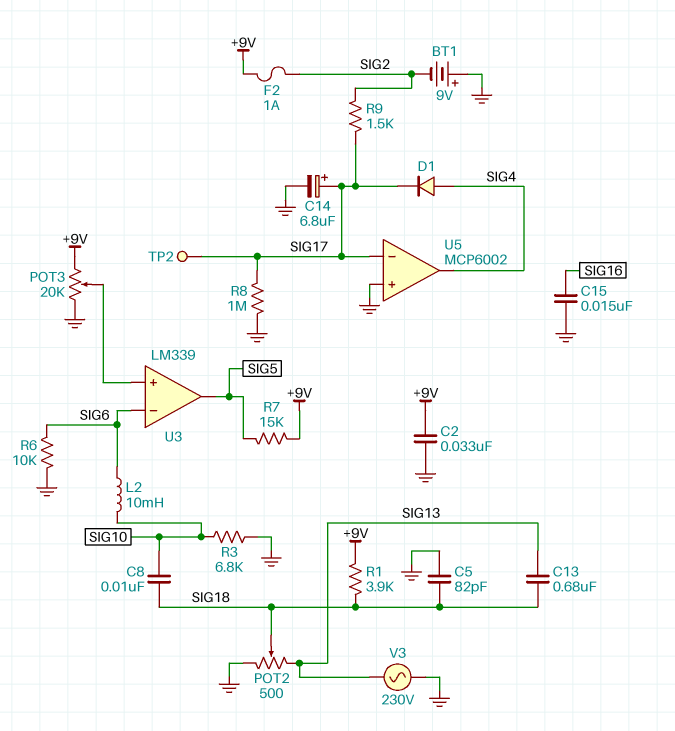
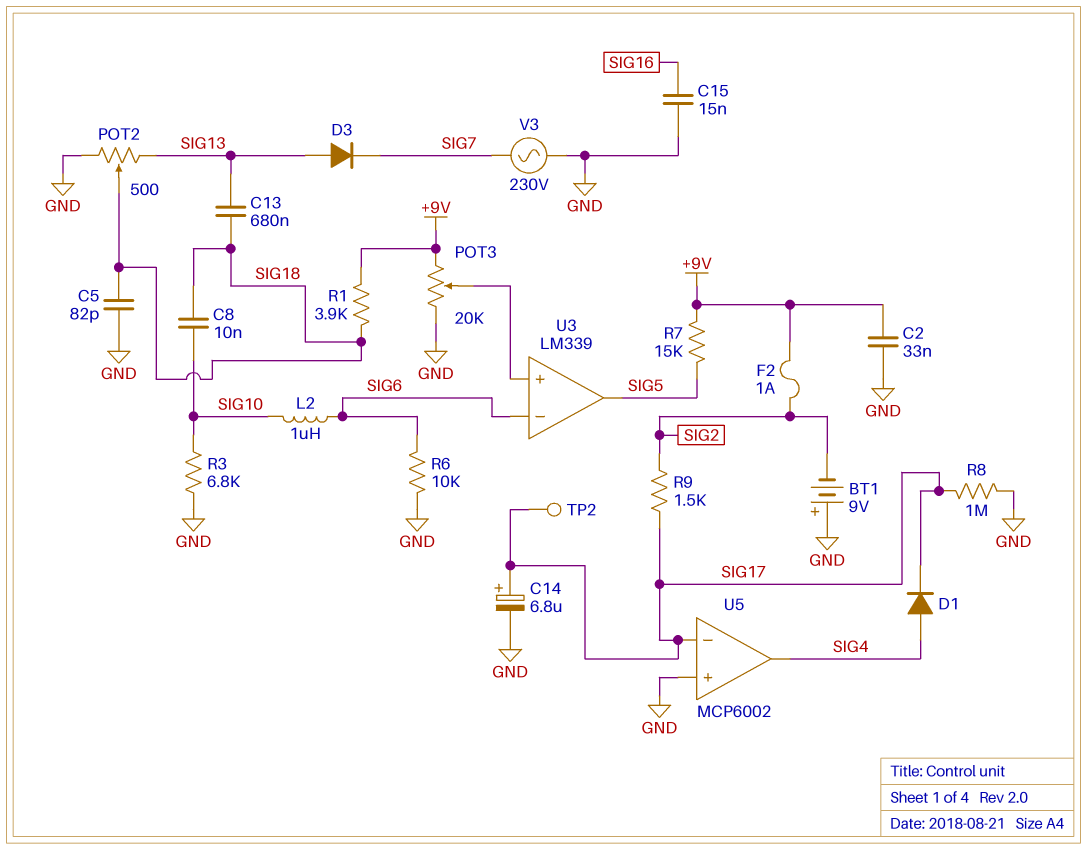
D3: none -> diode (A SIG13, K SIG7)
L2: 10mH (SIG6, SIG10) -> 1uH (SIG6, SIG10)
V3: AC 230V (GND, SIG13) -> AC 230V (GND, SIG7)

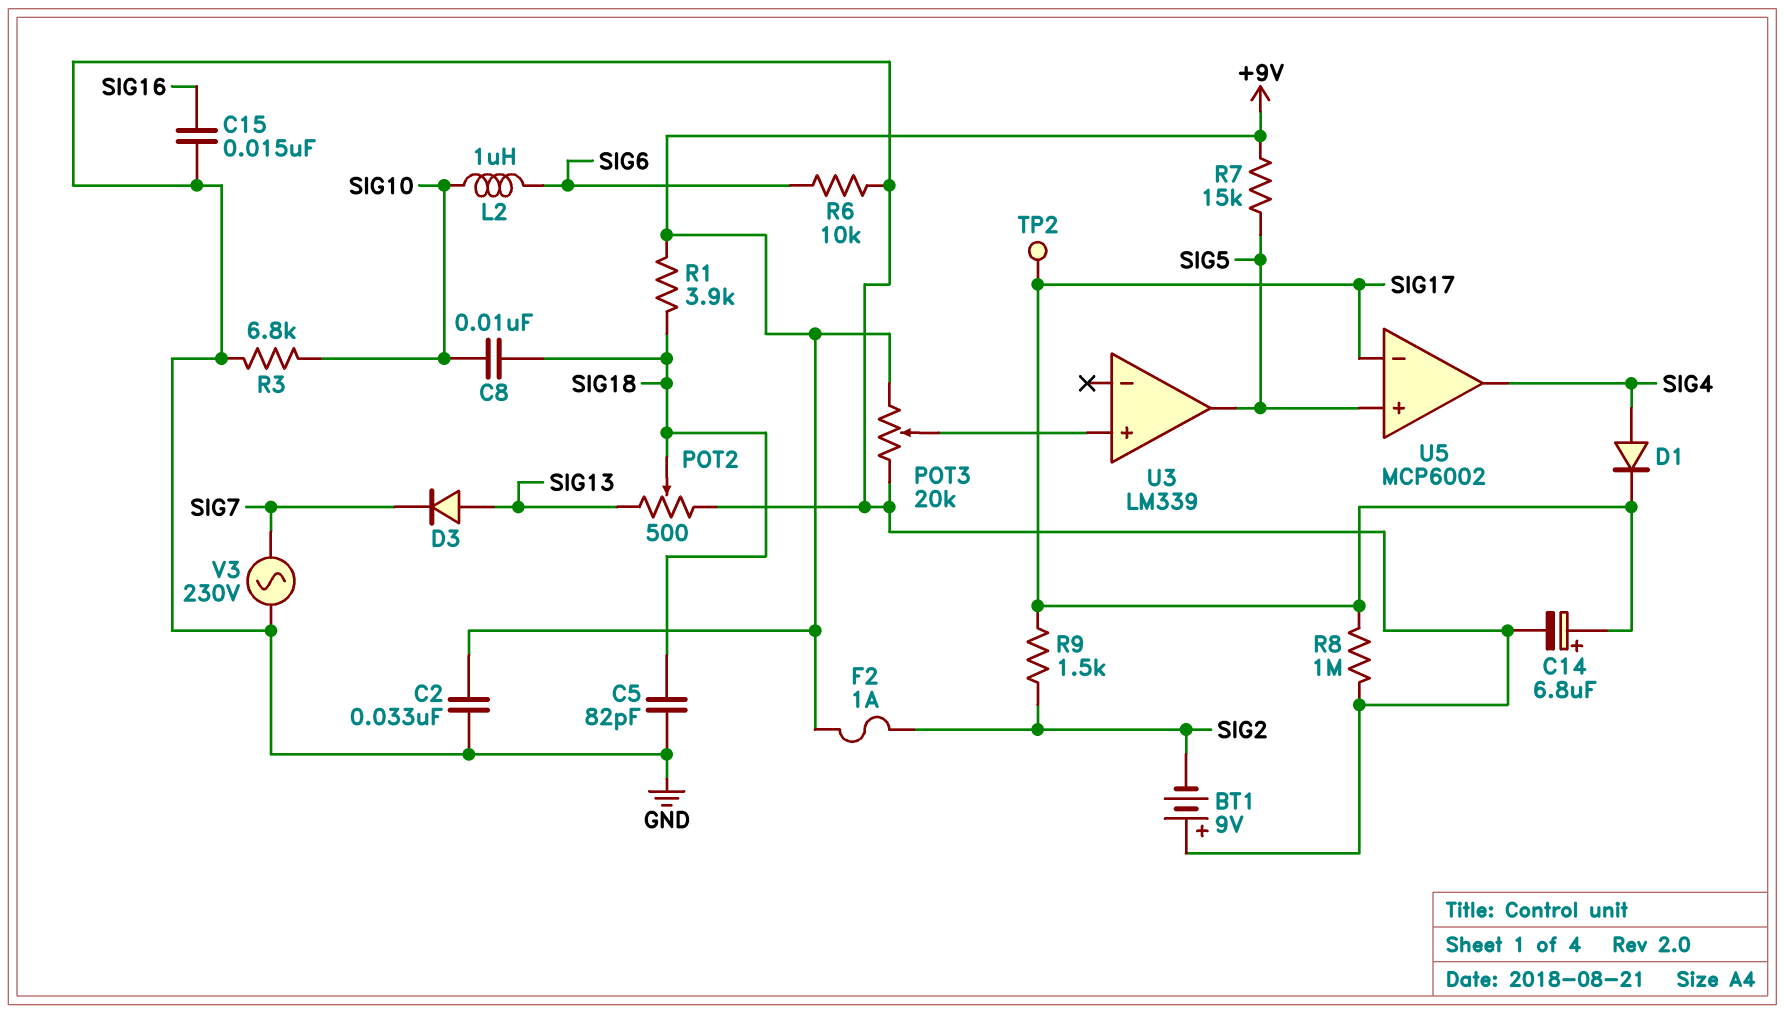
C13: 680nF (SIG13, SIG18) -> none
U3 pin in-: SIG6 -> none
U5 pin in+: GND -> SIG5

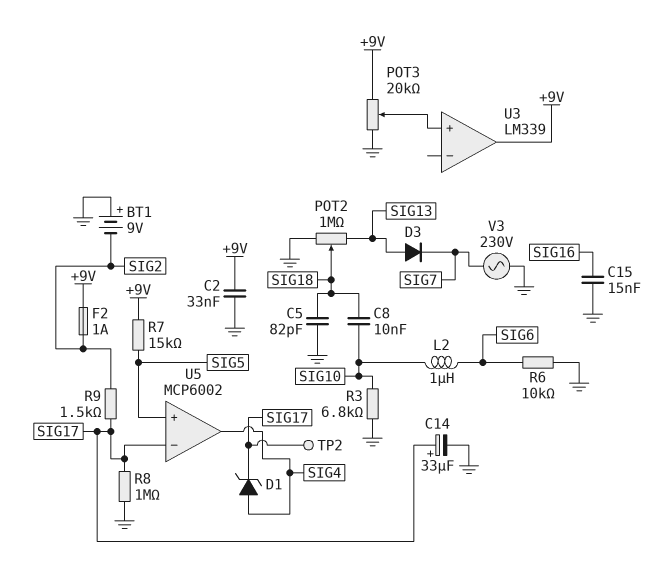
C14: 6.8uF (plus SIG17, minus GND) -> 33uF (plus SIG17, minus GND)
D1: diode (A SIG4, K SIG17) -> zener (A SIG4, K SIG17)
POT2: 500 (GND, SIG13, wiper SIG18) -> 1M (GND, SIG13, wiper SIG18)
R1: 3.9k (+9V, SIG18) -> none
U3 pin out: SIG5 -> +9V

